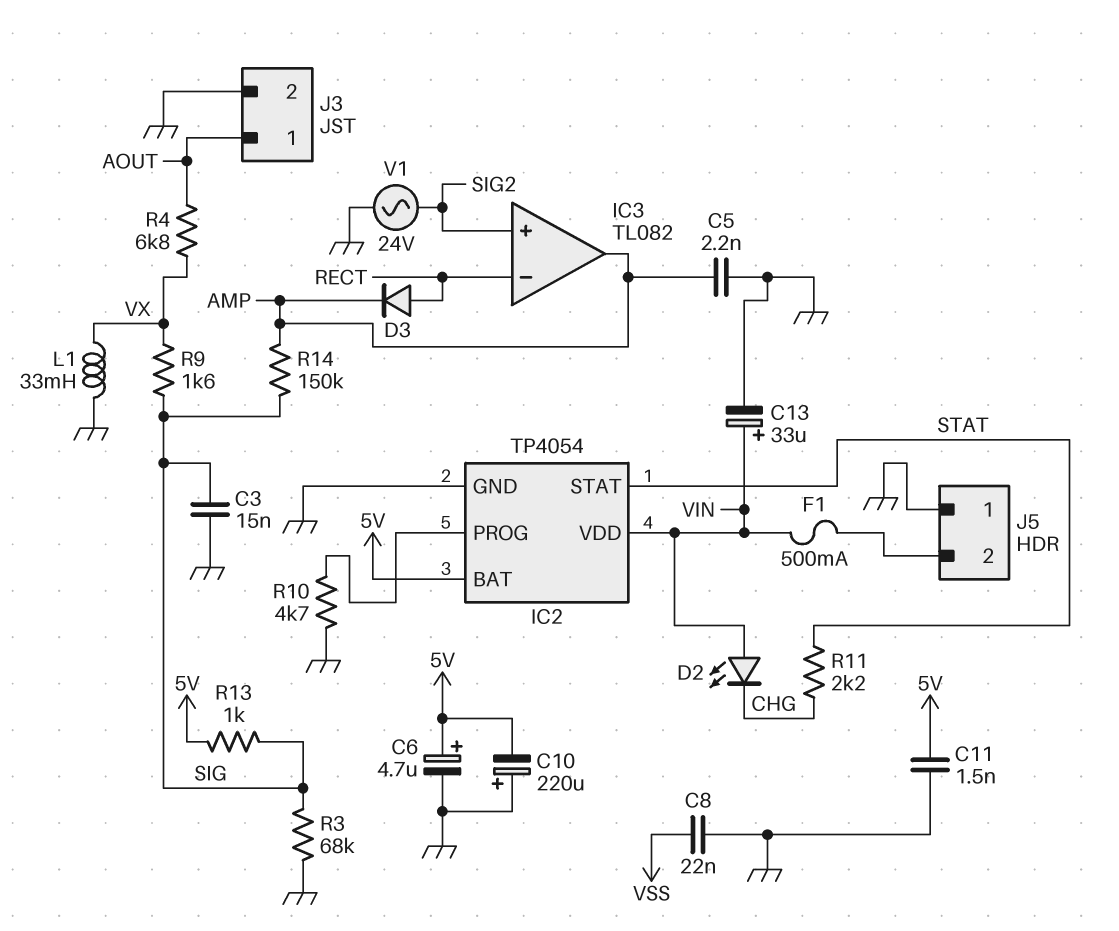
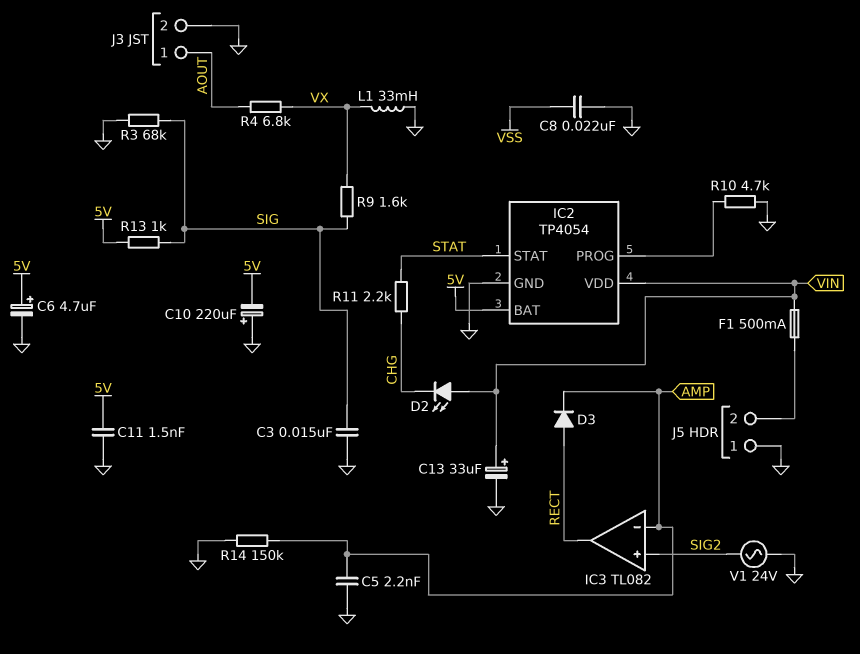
IC3 pin in-: RECT -> AMP
IC3 pin out: AMP -> RECT
R14: 150k (AMP, SIG) -> 150k (AMP, GND)

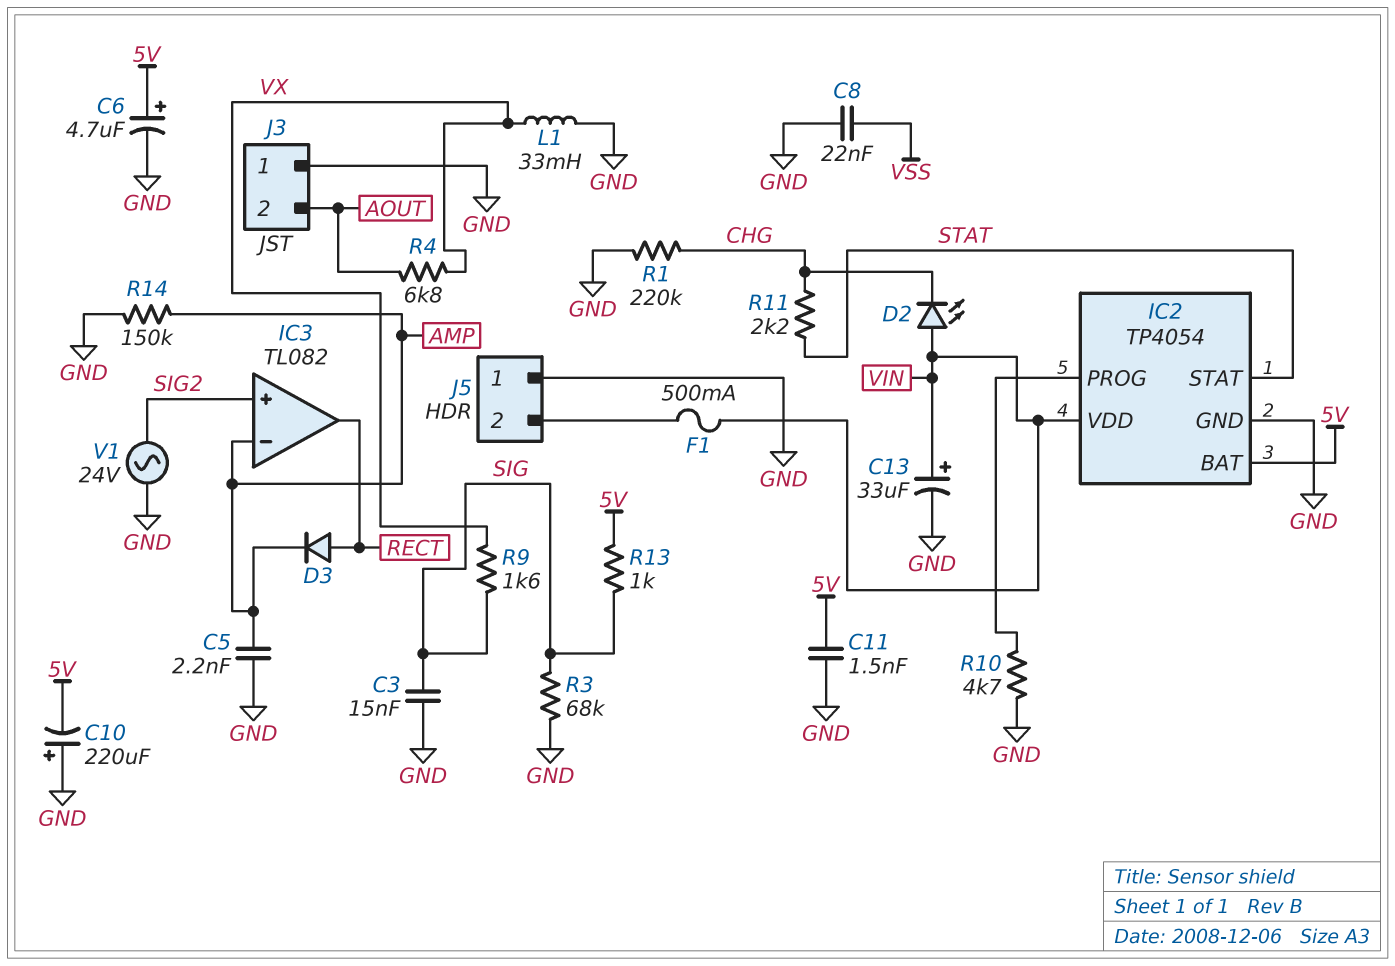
J3 pin 1: AOUT -> GND
J3 pin 2: GND -> AOUT
R1: none -> 220k (CHG, GND)

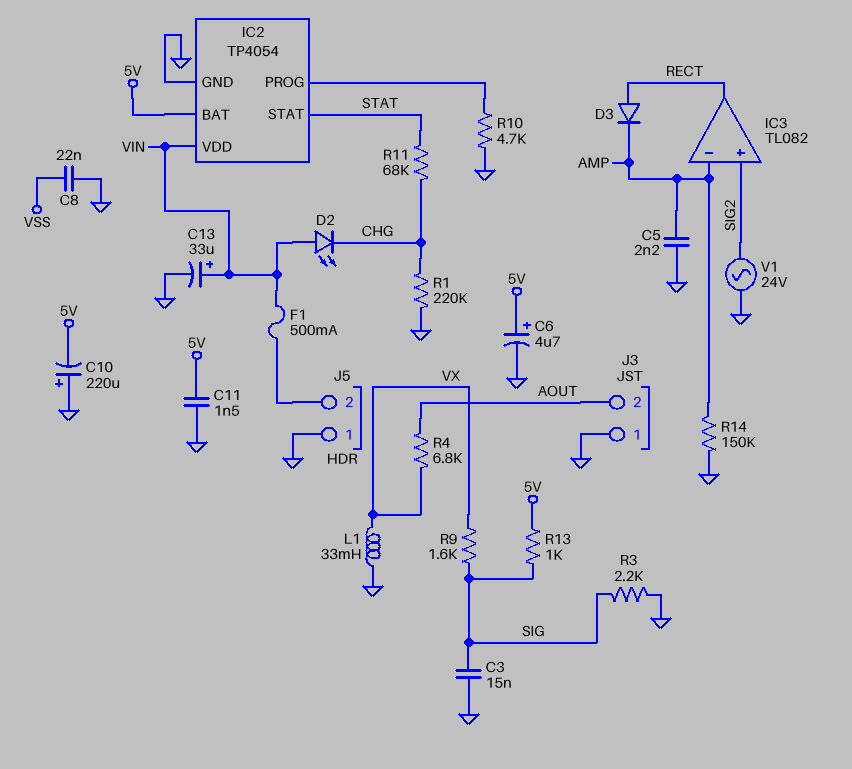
R3: 68k (GND, SIG) -> 2.2k (GND, SIG)
R11: 2.2k (CHG, STAT) -> 68k (CHG, STAT)

